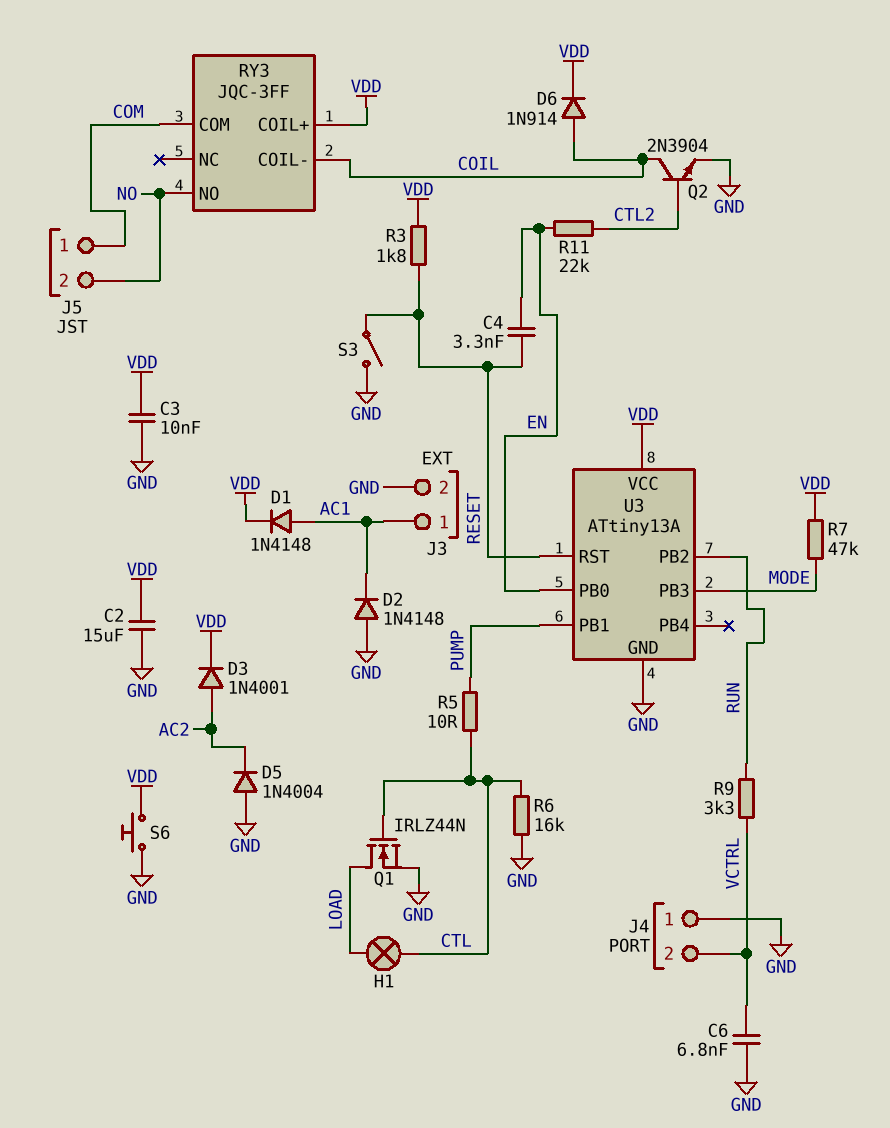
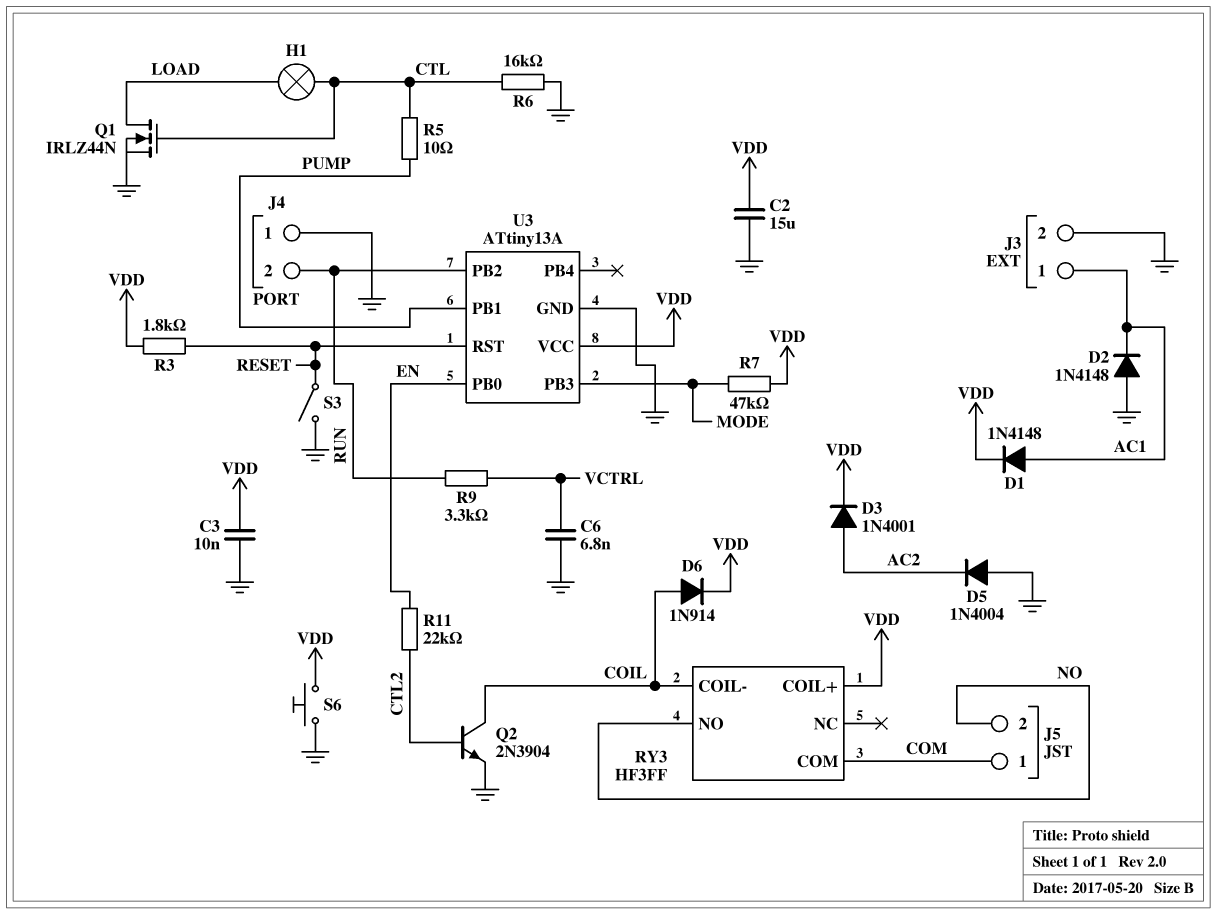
C4: 3.3nF (EN, RESET) -> none
J4 pin 2: VCTRL -> RUN
RY3: JQC-3FF -> HF3FF

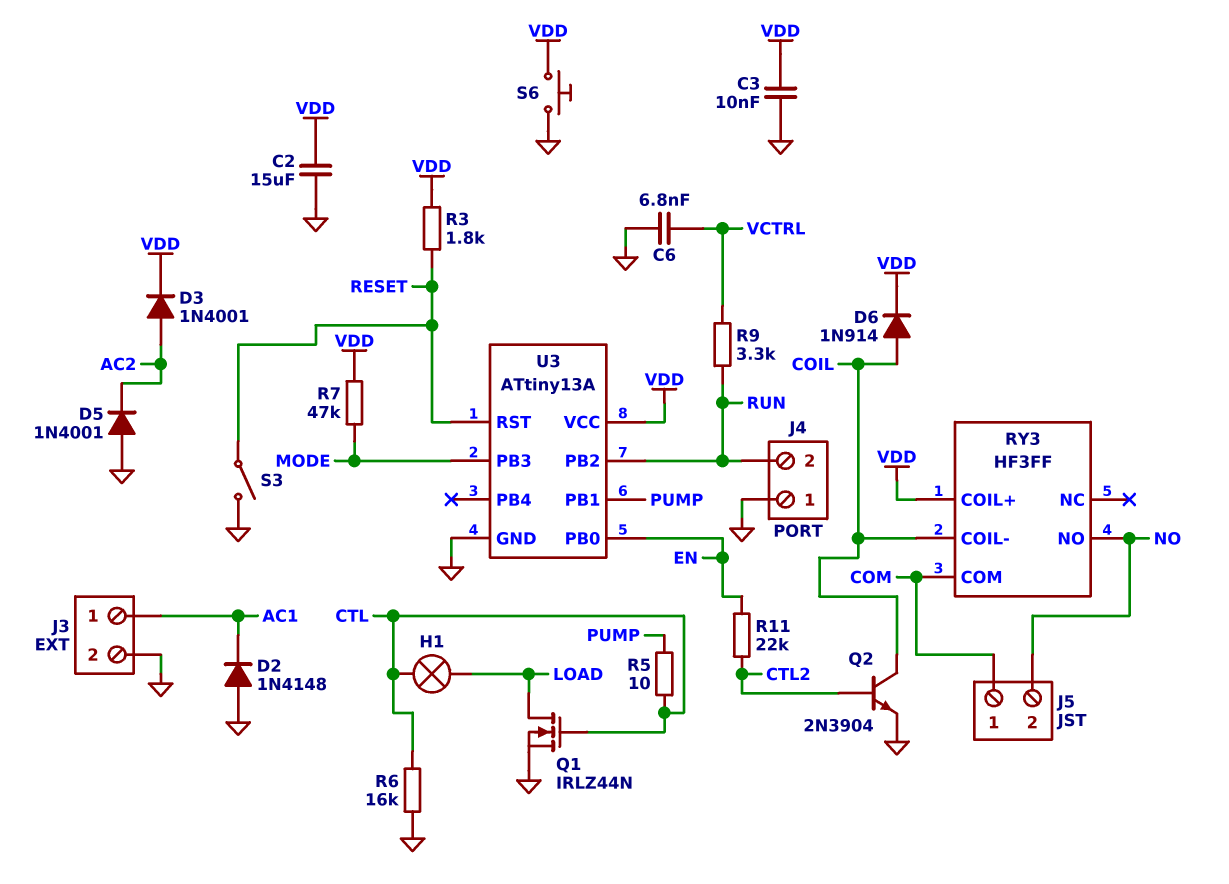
D1: diode 1N4148 (A AC1, K VDD) -> none
D5: diode 1N4004 (A GND, K AC2) -> diode 1N4001 (A GND, K AC2)

